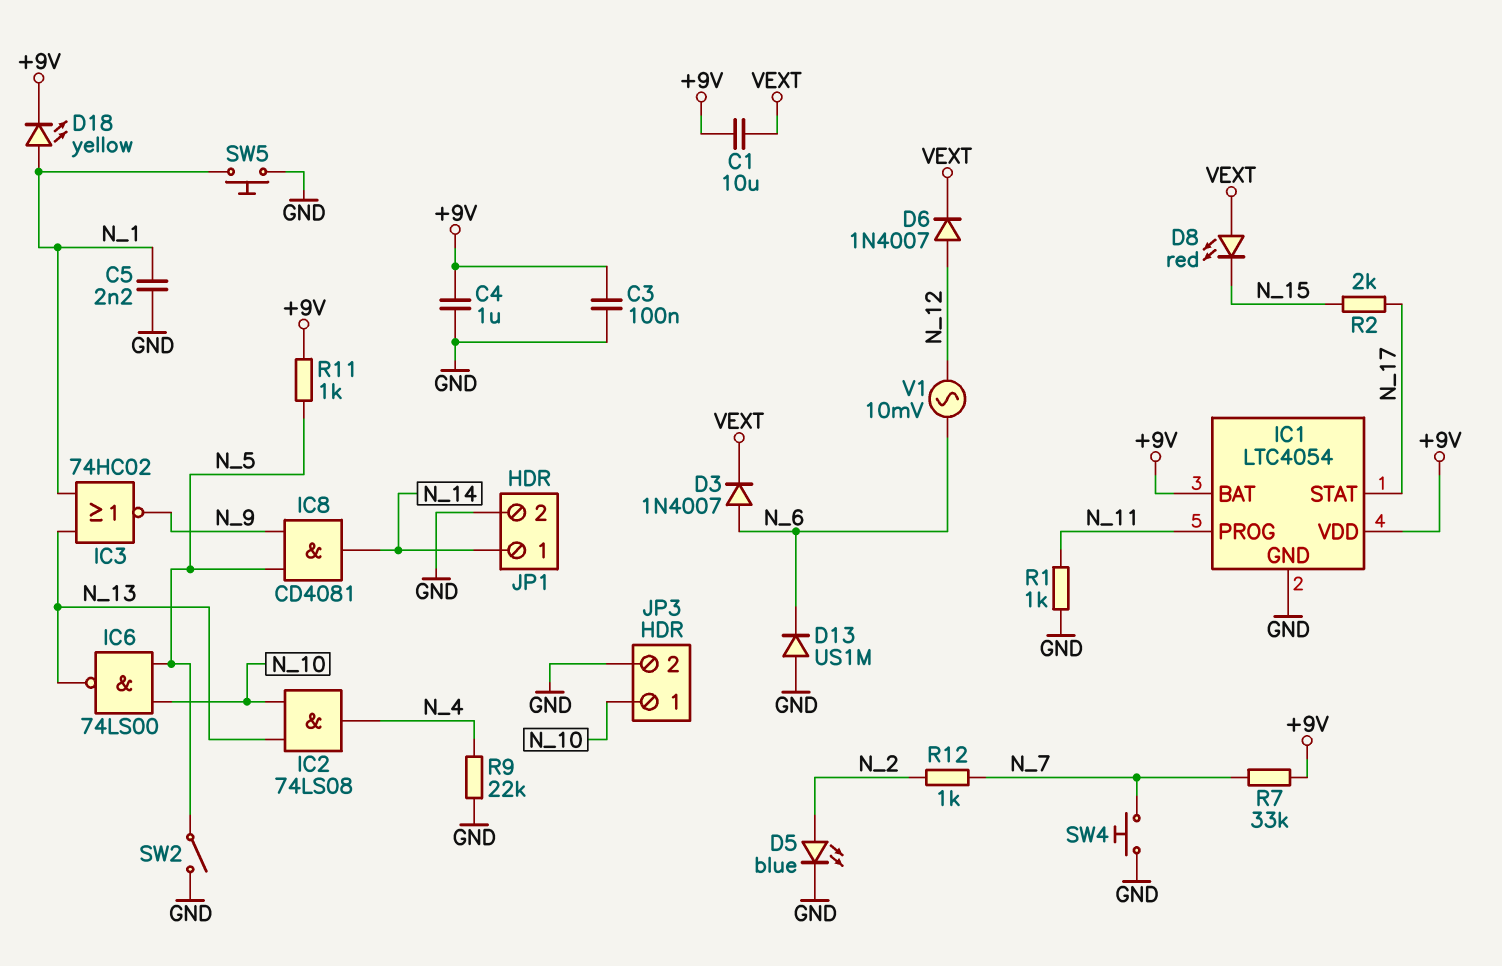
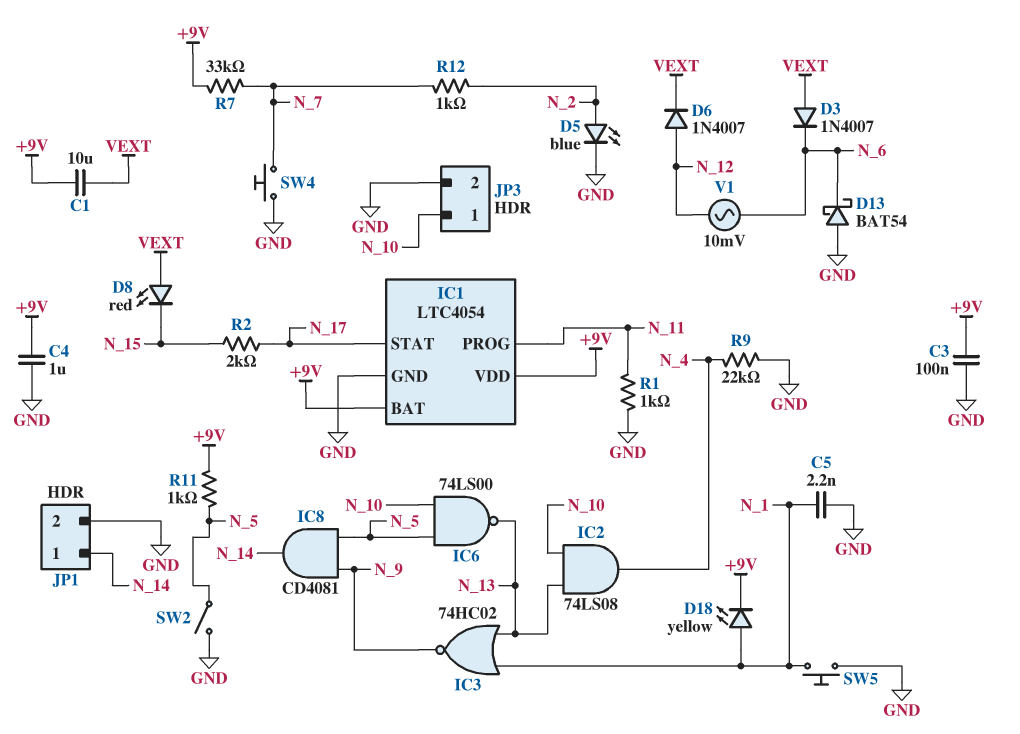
D3: diode 1N4007 (A N_6, K VEXT) -> diode 1N4007 (A VEXT, K N_6)
D13: diode US1M (A GND, K N_6) -> schottky BAT54 (A GND, K N_6)

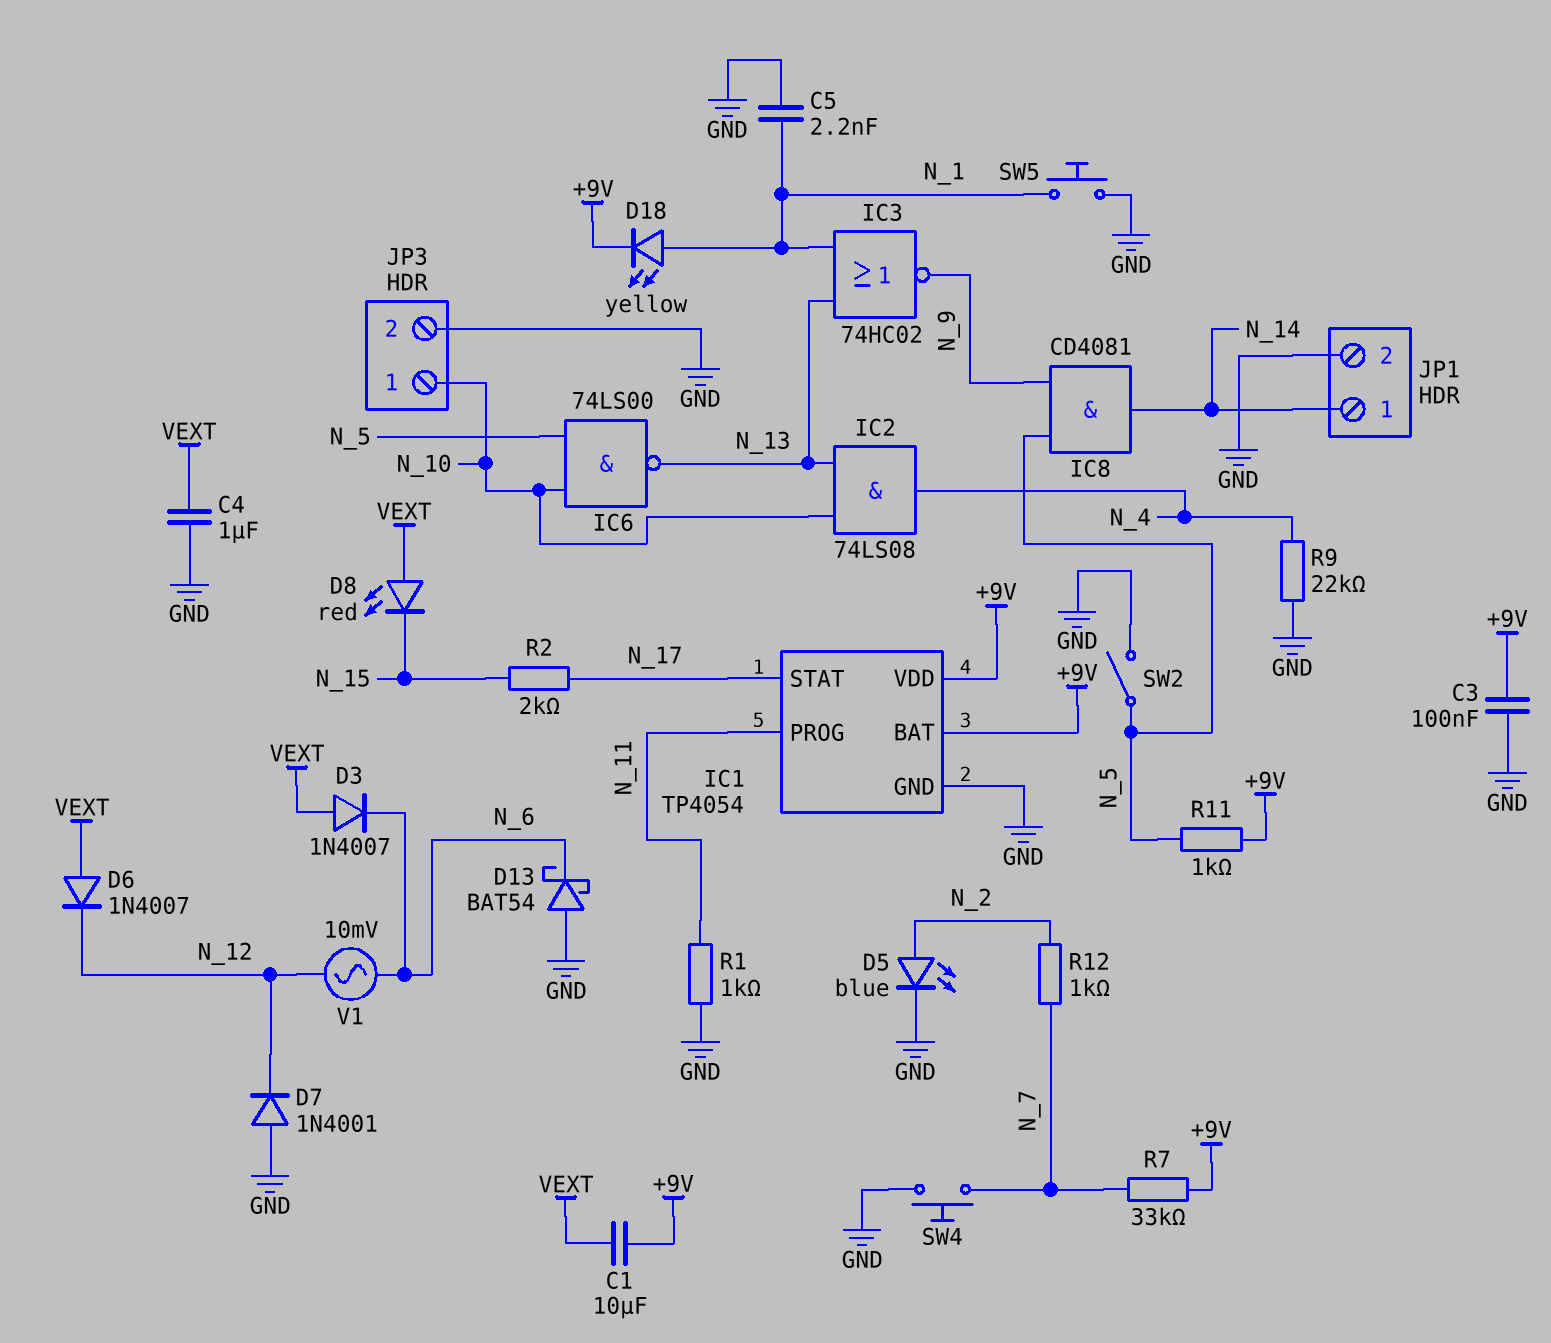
C4: 1uF (+9V, GND) -> 1uF (GND, VEXT)
D6: diode 1N4007 (A N_12, K VEXT) -> diode 1N4007 (A VEXT, K N_12)
D7: none -> diode 1N4001 (A GND, K N_12)
IC1: LTC4054 -> TP4054

